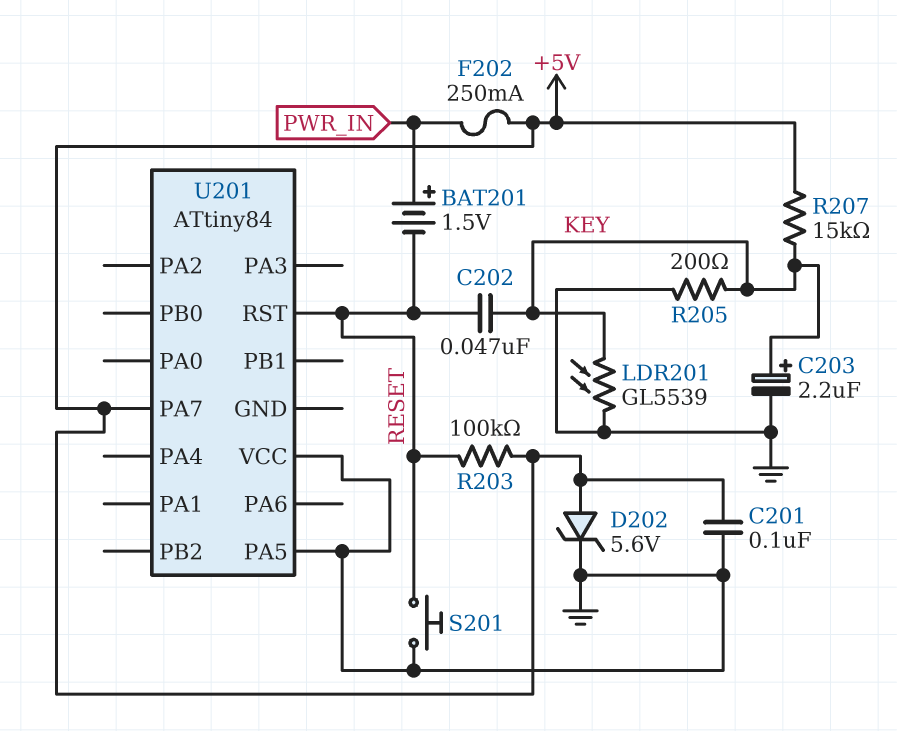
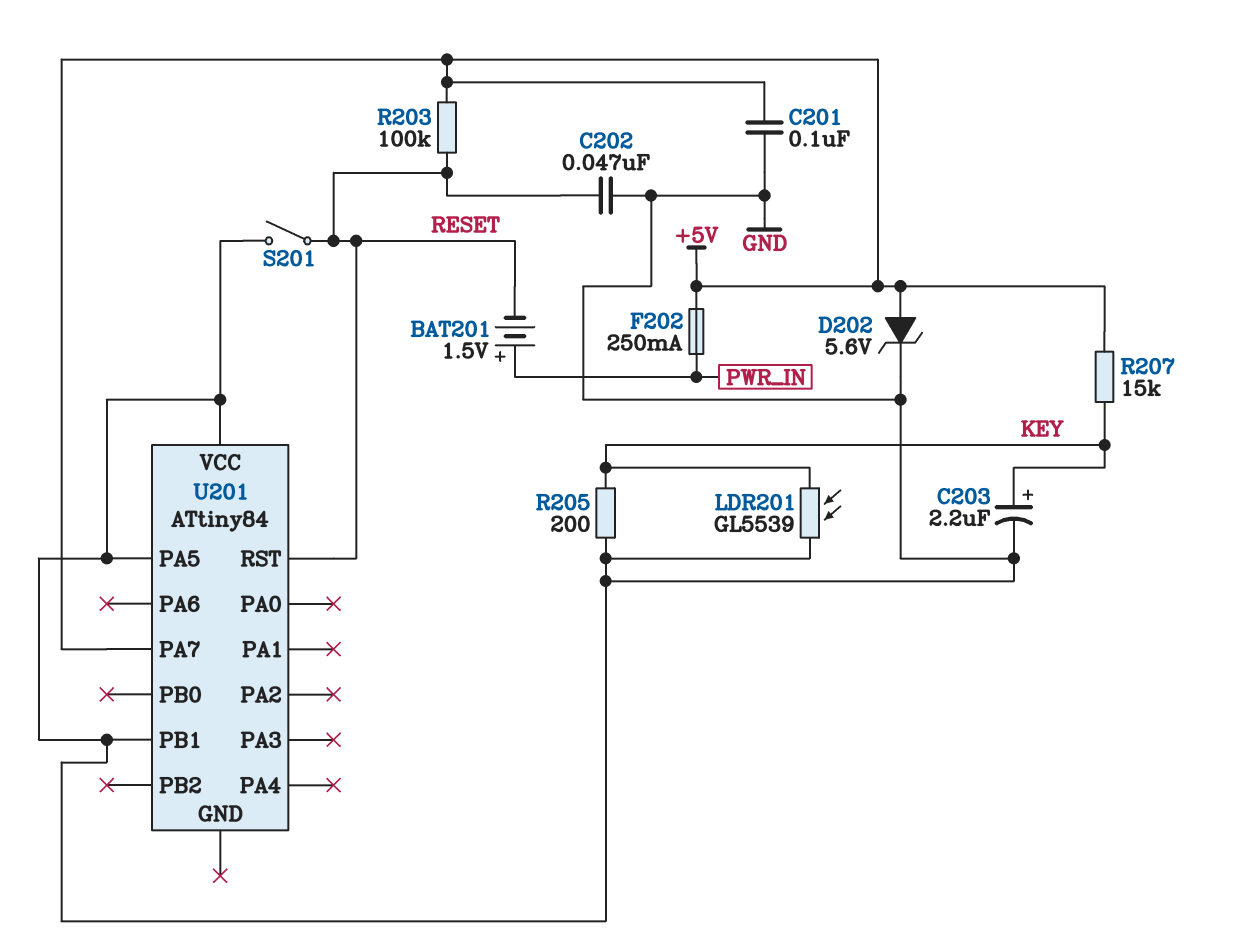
C202: 47nF (KEY, RESET) -> 47nF (GND, RESET)
S201: button (GND, RESET) -> switch (GND, RESET)
U201 pin PB1: none -> GND

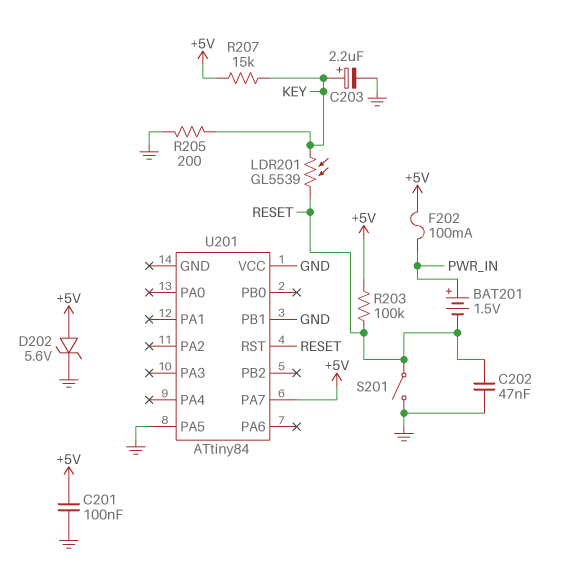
F202: 250mA (+5V, PWR_IN) -> 100mA (+5V, PWR_IN)
LDR201: GL5539 (GND, KEY) -> GL5539 (KEY, RESET)

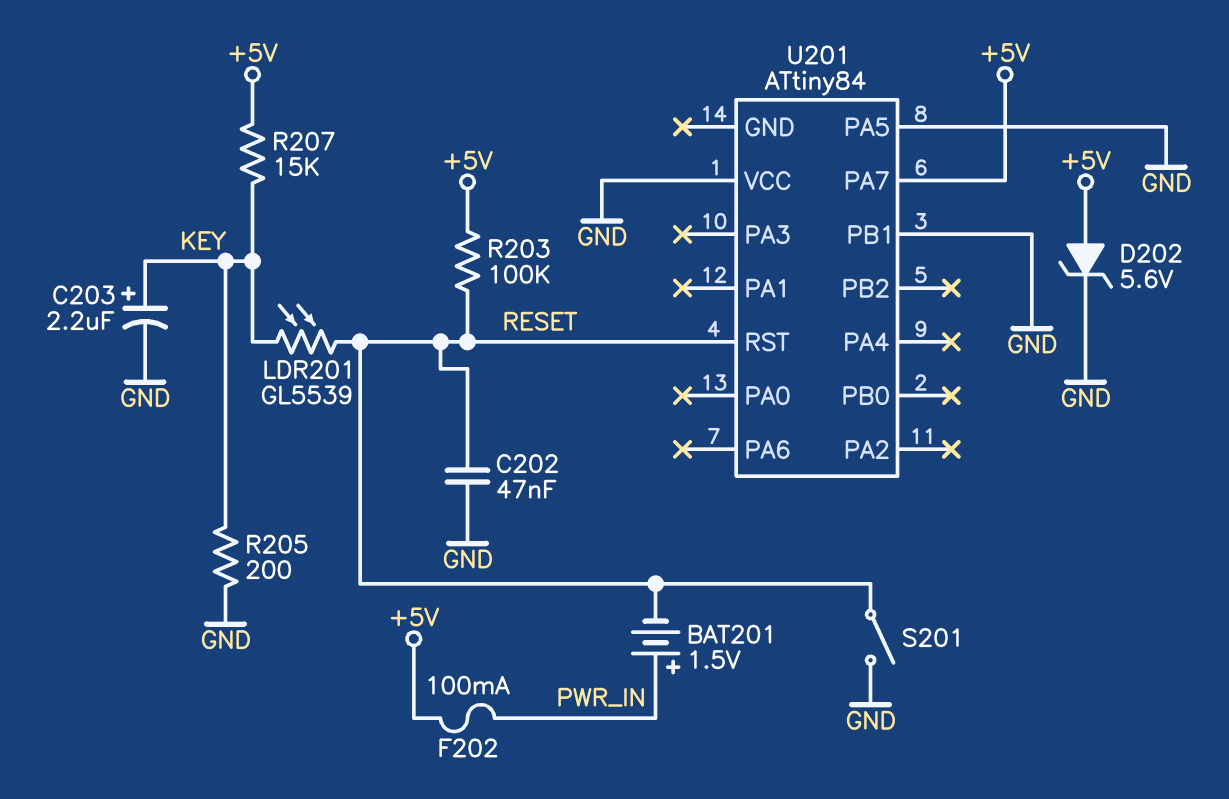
C201: 100nF (+5V, GND) -> none

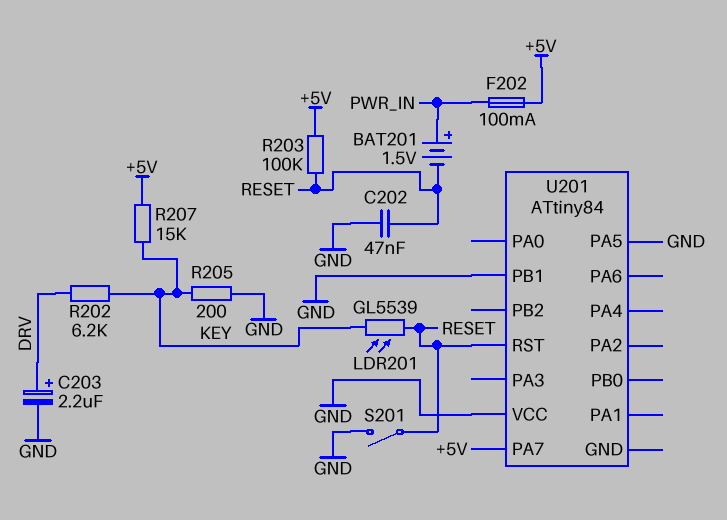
C203: 2.2uF (plus KEY, minus GND) -> 2.2uF (plus DRV, minus GND)
D202: zener 5.6V (A +5V, K GND) -> none
R202: none -> 6.2k (DRV, KEY)

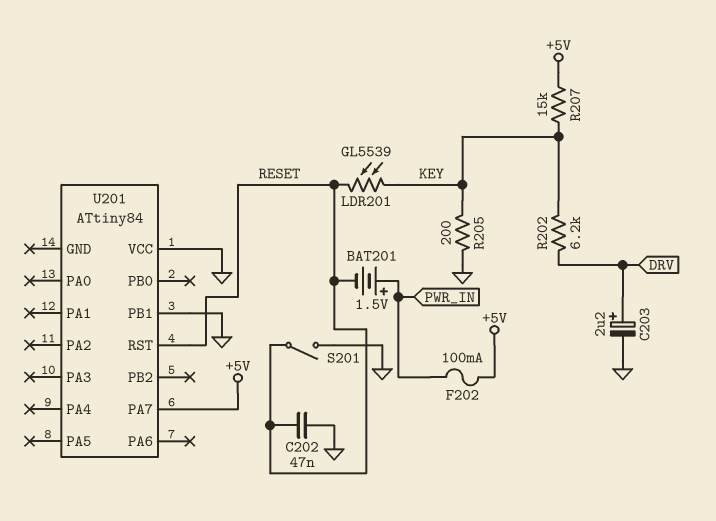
R203: 100k (+5V, RESET) -> none
U201 pin PA5: GND -> none

